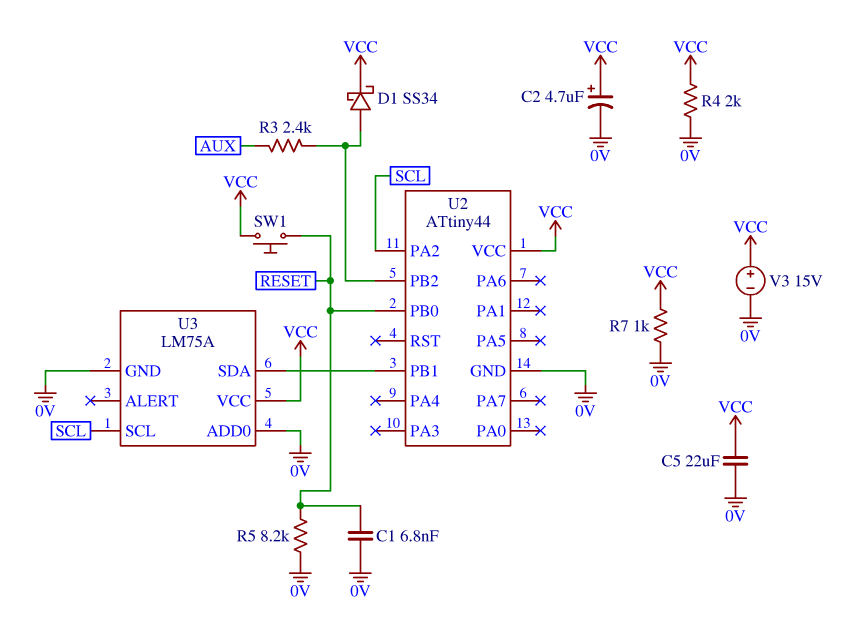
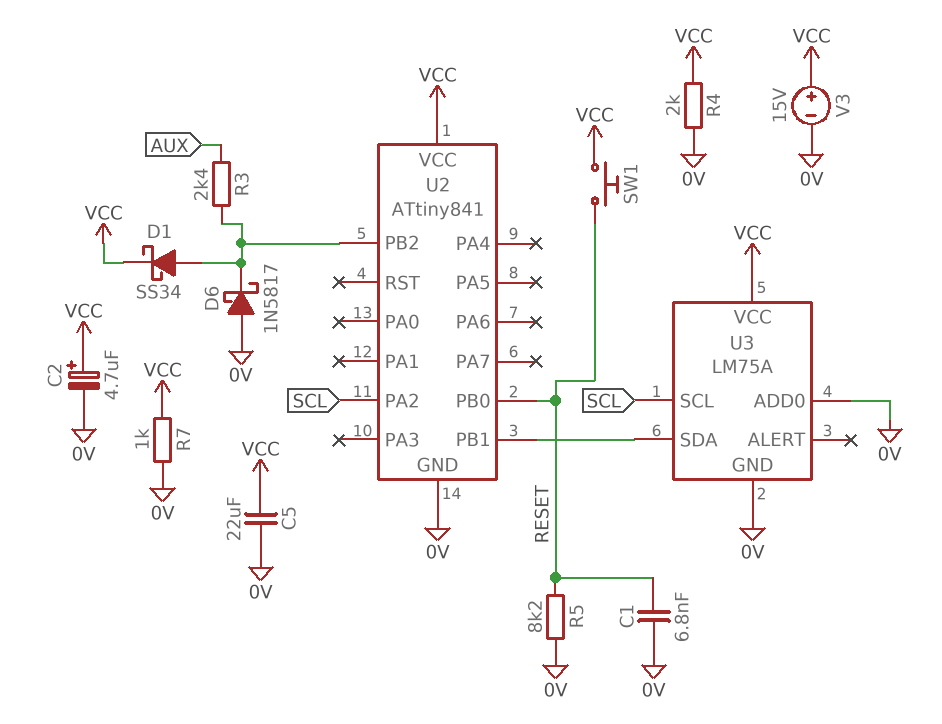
D6: none -> schottky 1N5817 (A 0V, K U2/PB2)
U2: ATtiny44 -> ATtiny841

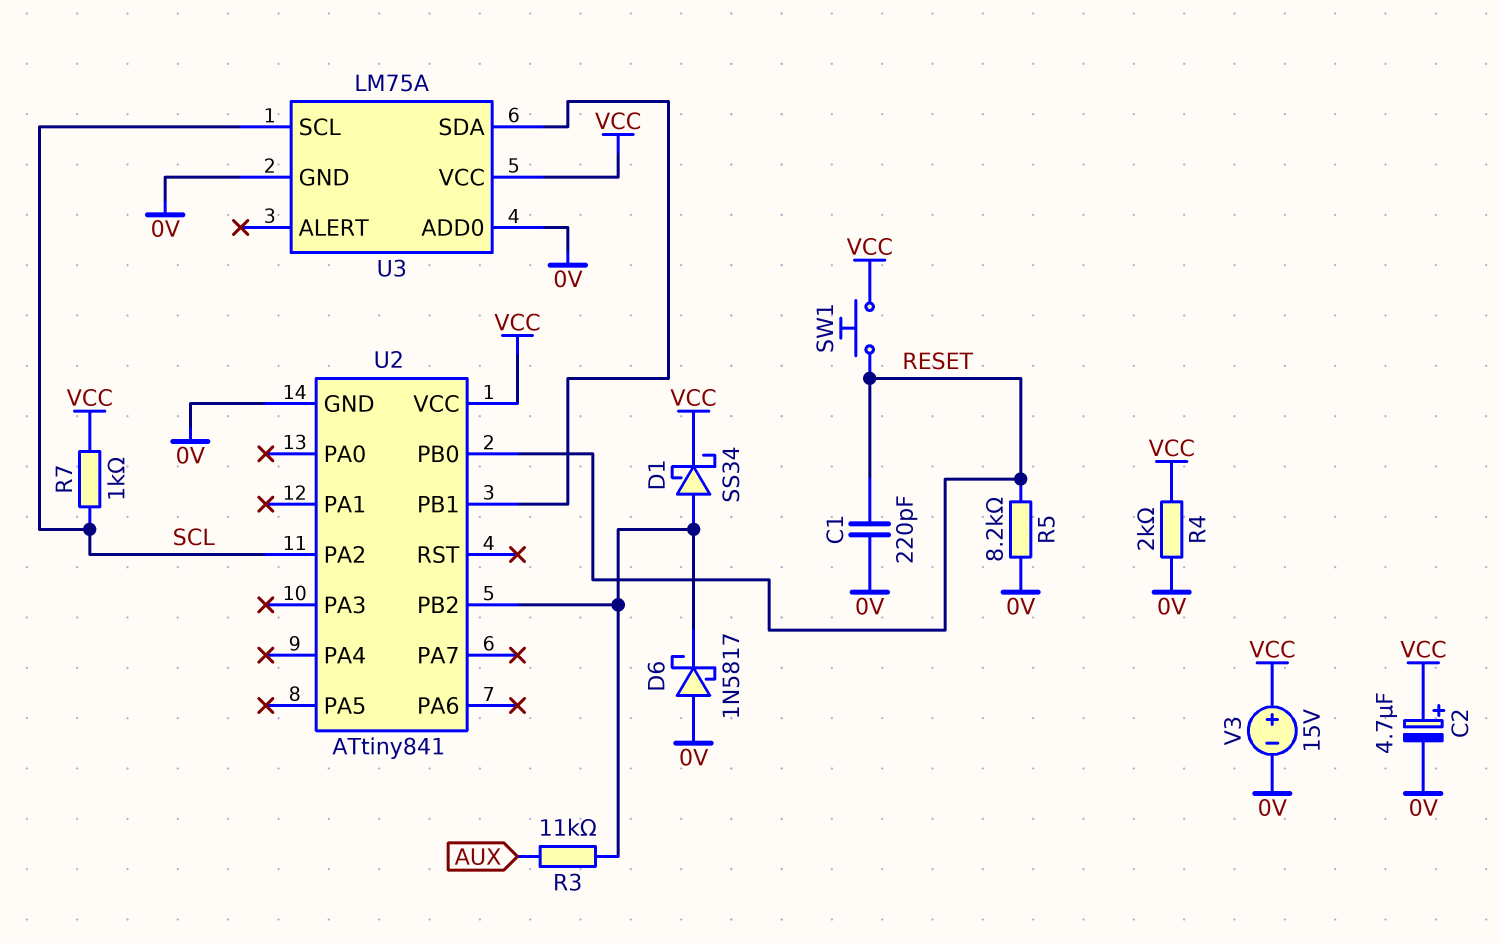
C1: 6.8nF (0V, RESET) -> 220pF (0V, RESET)
C5: 22uF (0V, VCC) -> none
R3: 2.4k (AUX, U2/PB2) -> 11k (AUX, U2/PB2)
R7: 1k (0V, VCC) -> 1k (SCL, VCC)

